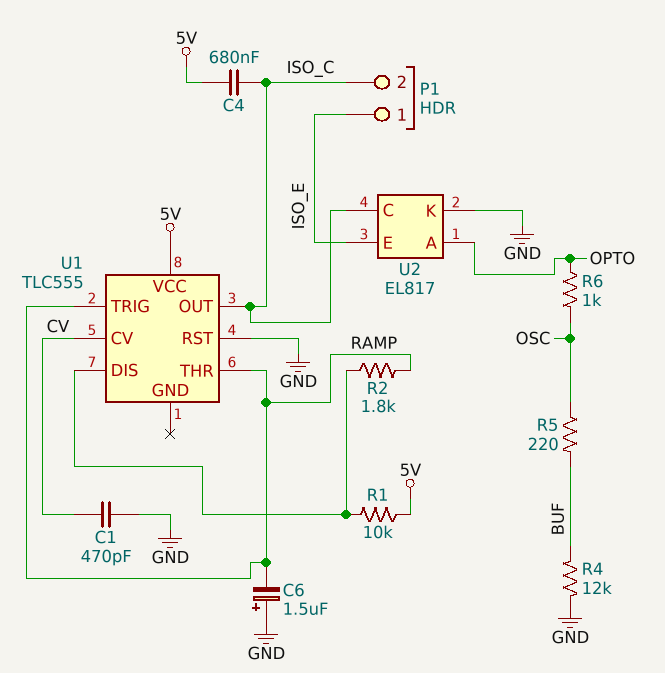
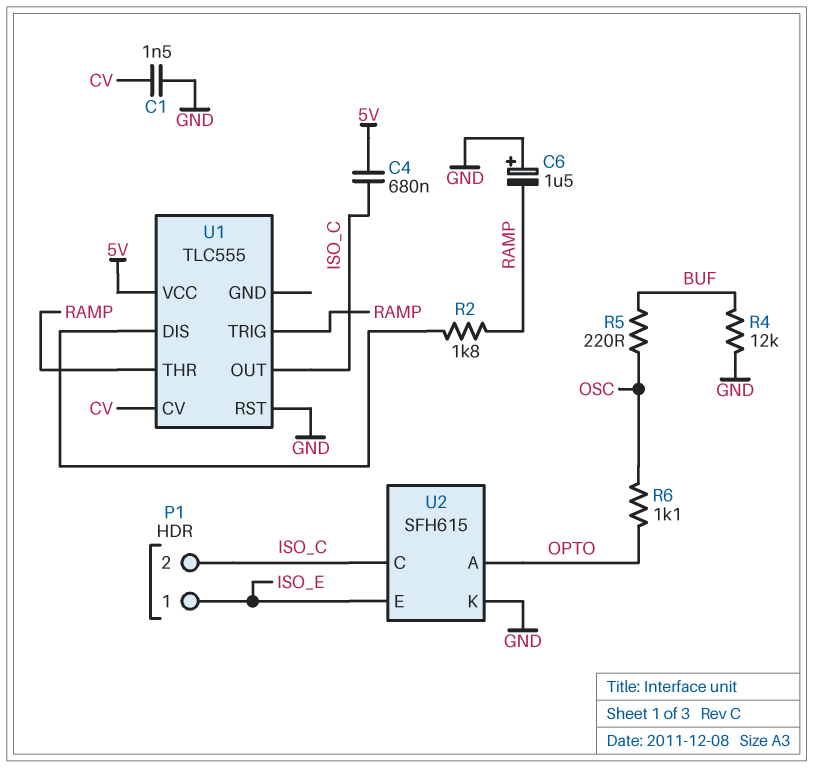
C1: 470pF (CV, GND) -> 1.5nF (CV, GND)
R1: 10k (5V, U1/DIS) -> none
R6: 1k (OPTO, OSC) -> 1.1k (OPTO, OSC)
U2: EL817 -> SFH615

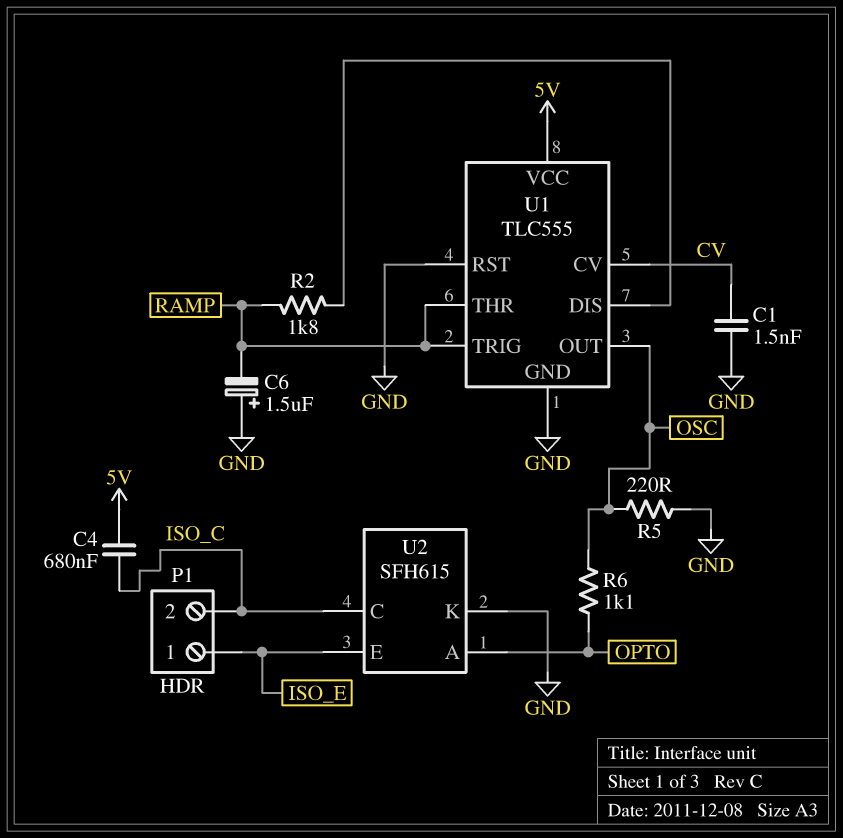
R4: 12k (BUF, GND) -> none
R5: 220 (BUF, OSC) -> 220 (GND, OSC)
U1 pin GND: none -> GND
U1 pin OUT: ISO_C -> OSC

